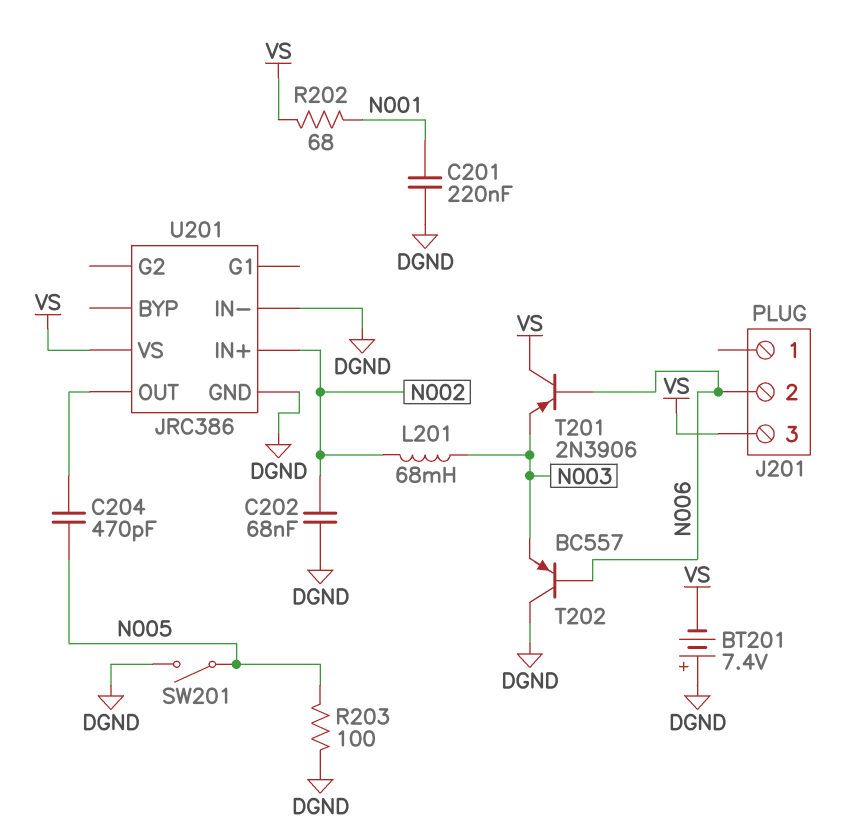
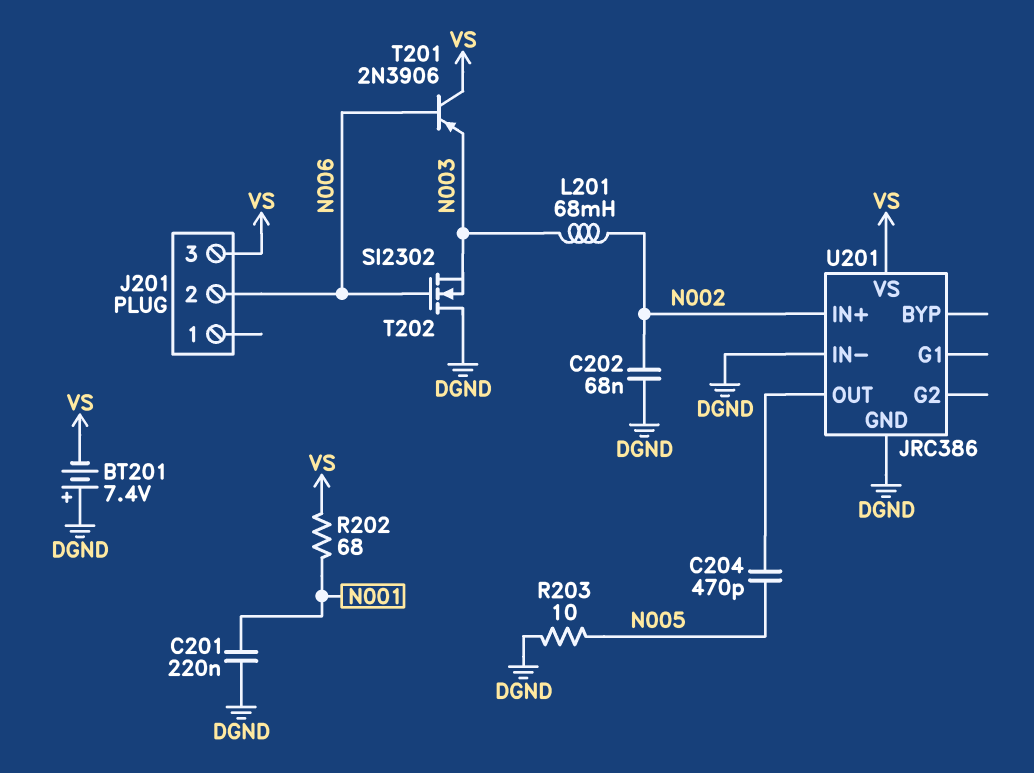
R203: 100 (DGND, N005) -> 10 (DGND, N005)
SW201: switch (DGND, N005) -> none
T202: PNP BC557 (B N006, C DGND, E N003) -> NMOS SI2302 (G N006, D DGND, S N003)

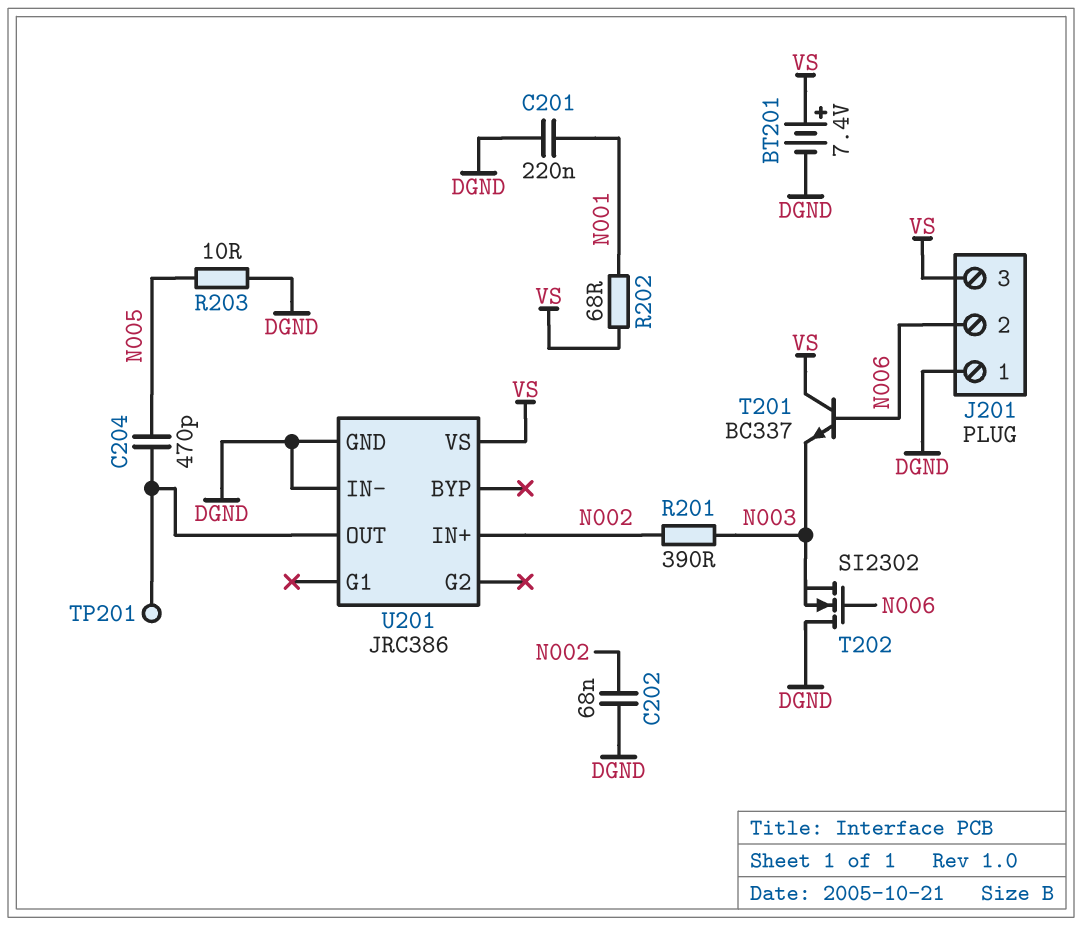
BT201: 7.4V (plus DGND, minus VS) -> 7.4V (plus VS, minus DGND)
J201 pin 1: none -> DGND
L201: 68mH (N002, N003) -> none
R201: none -> 390 (N002, N003)
T201: PNP 2N3906 (B N006, C VS, E N003) -> NPN BC337 (B N006, C VS, E N003)
TP201: none -> test point (U201/OUT)

